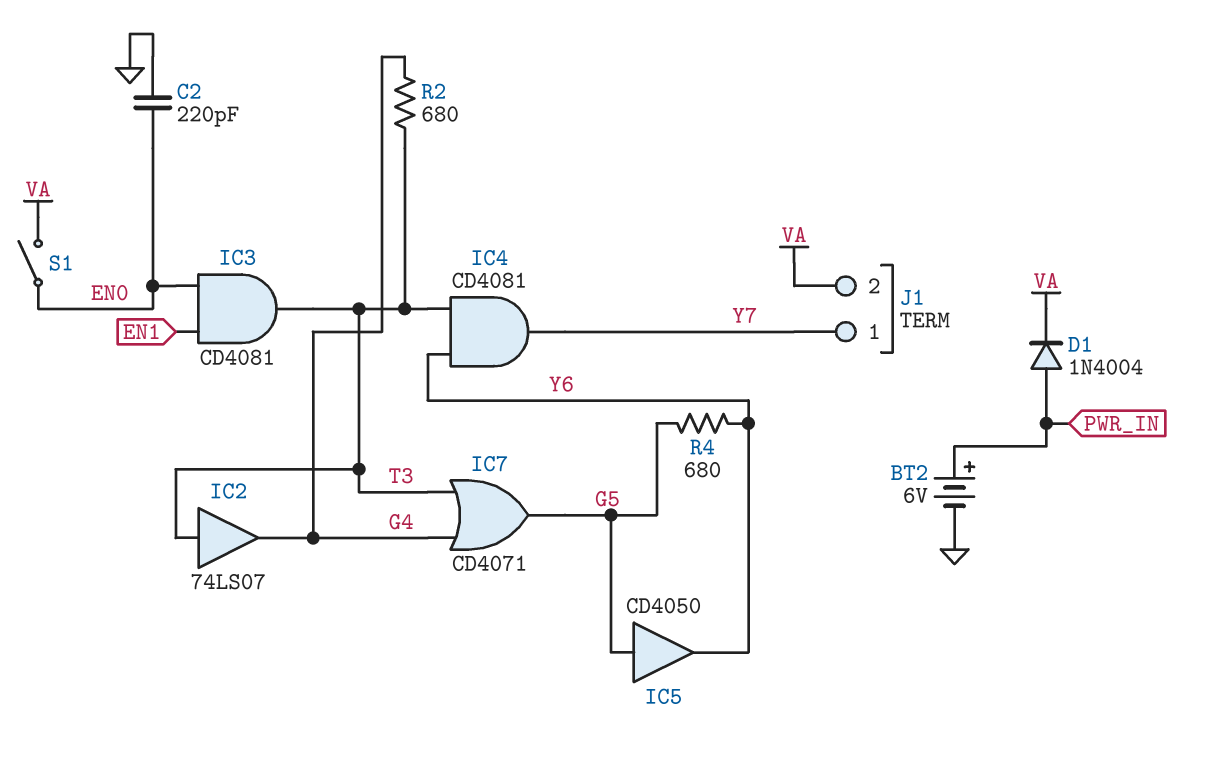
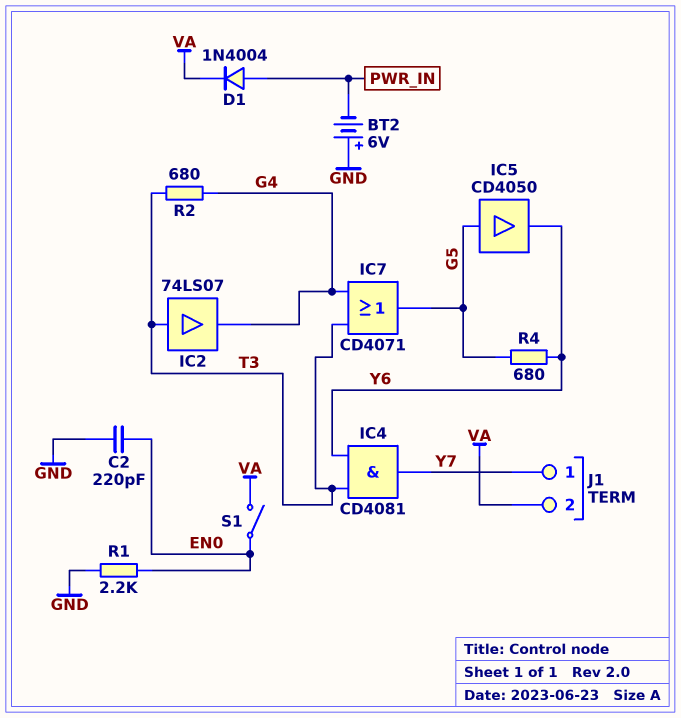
BT2: 6V (plus PWR_IN, minus GND) -> 6V (plus GND, minus PWR_IN)
IC3: AND CD4081 (in EN0, in EN1, out T3) -> none
R1: none -> 2.2k (EN0, GND)

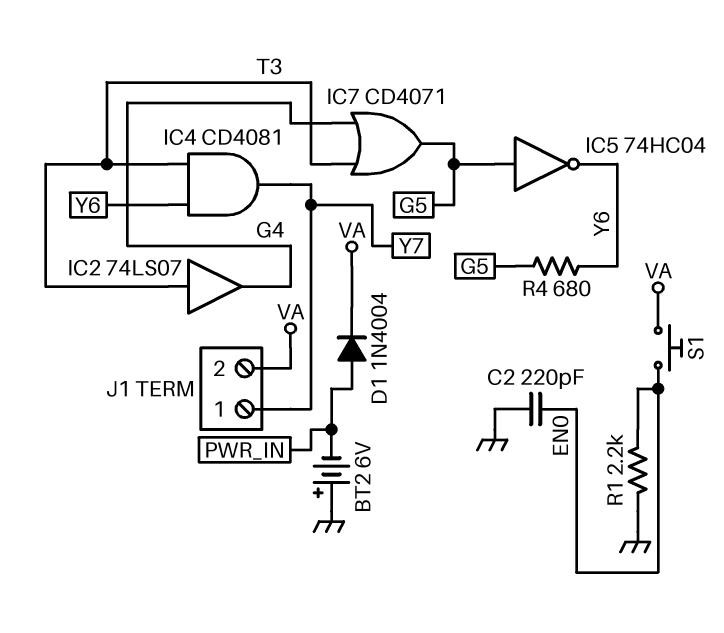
IC5: buffer CD4050 (in G5, out Y6) -> NOT 74HC04 (in G5, out Y6)
R2: 680 (G4, T3) -> none
S1: switch (EN0, VA) -> button (EN0, VA)

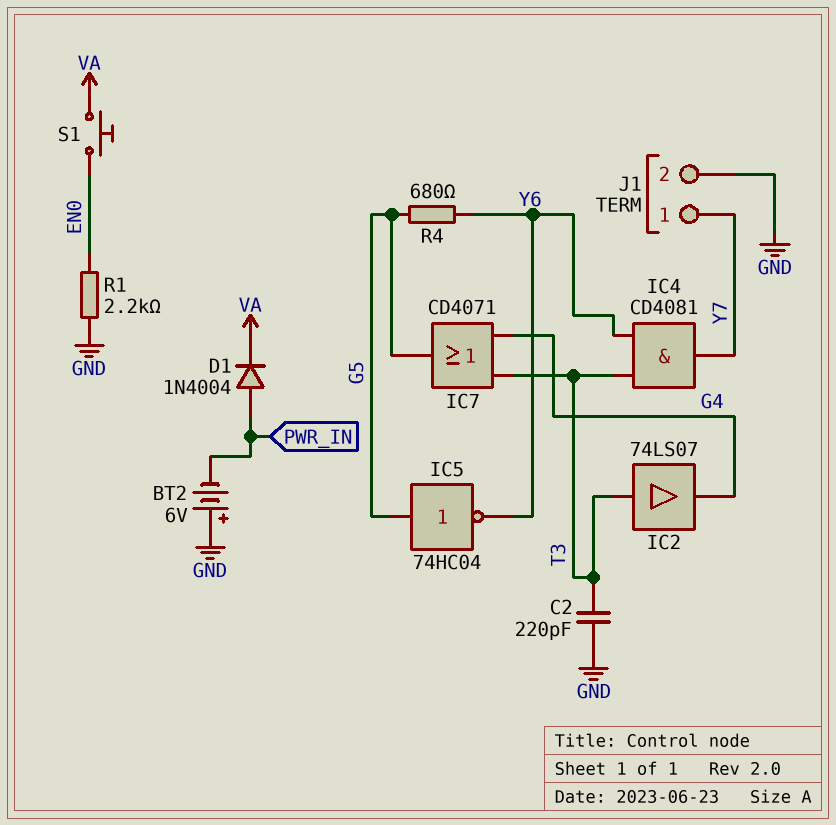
C2: 220pF (EN0, GND) -> 220pF (GND, T3)
J1 pin 2: VA -> GND

